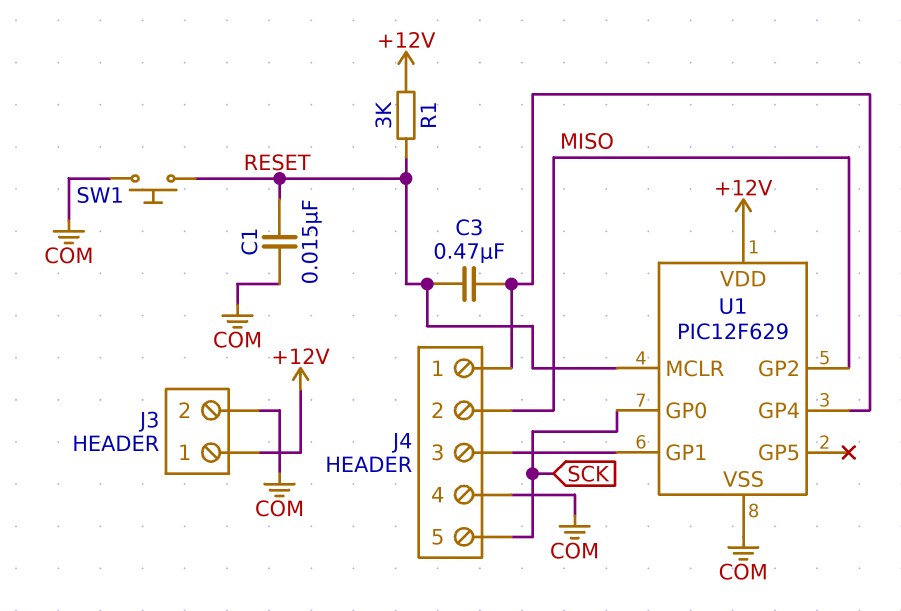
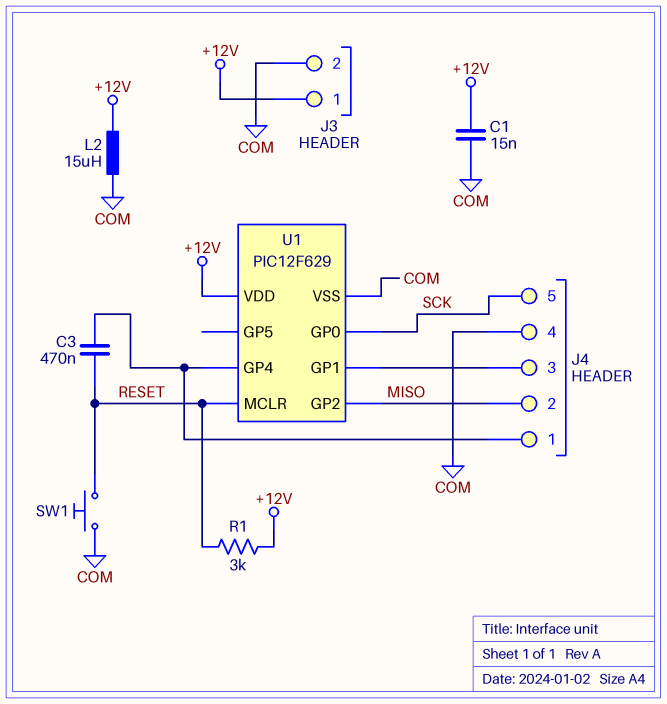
C1: 15nF (COM, RESET) -> 15nF (+12V, COM)
L2: none -> 15uH (+12V, COM)

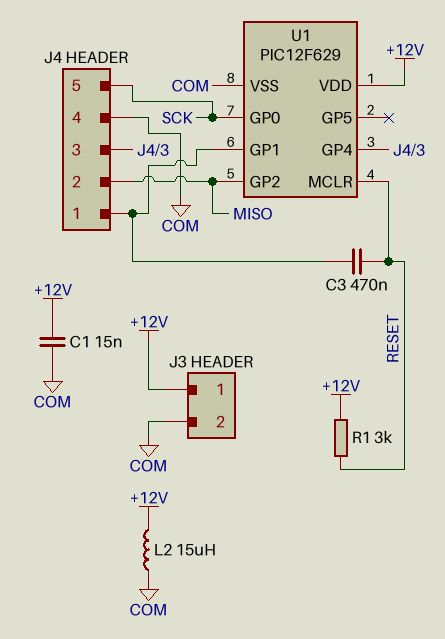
SW1: button (COM, RESET) -> none
U1 pin GP1: J4/3 -> J4/1
U1 pin GP4: J4/1 -> J4/3

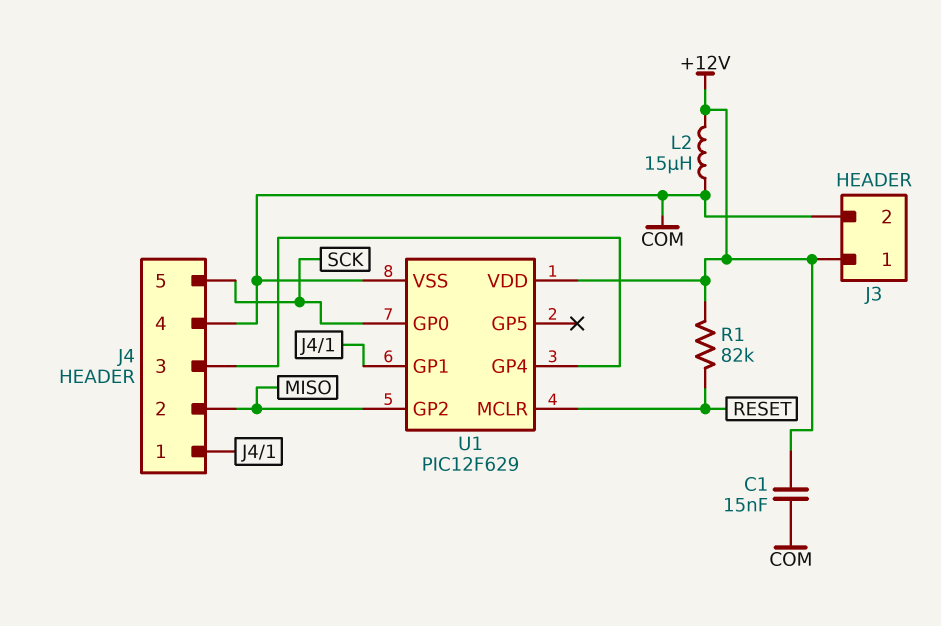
C3: 470nF (J4/1, RESET) -> none
R1: 3k (+12V, RESET) -> 82k (+12V, RESET)

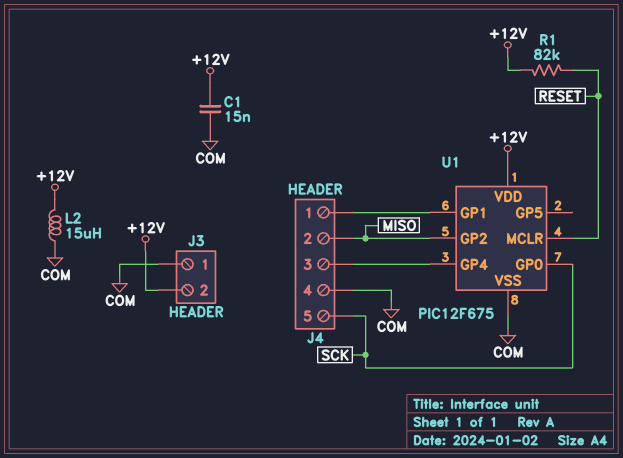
J3 pin 1: +12V -> COM
J3 pin 2: COM -> +12V
U1: PIC12F629 -> PIC12F675

